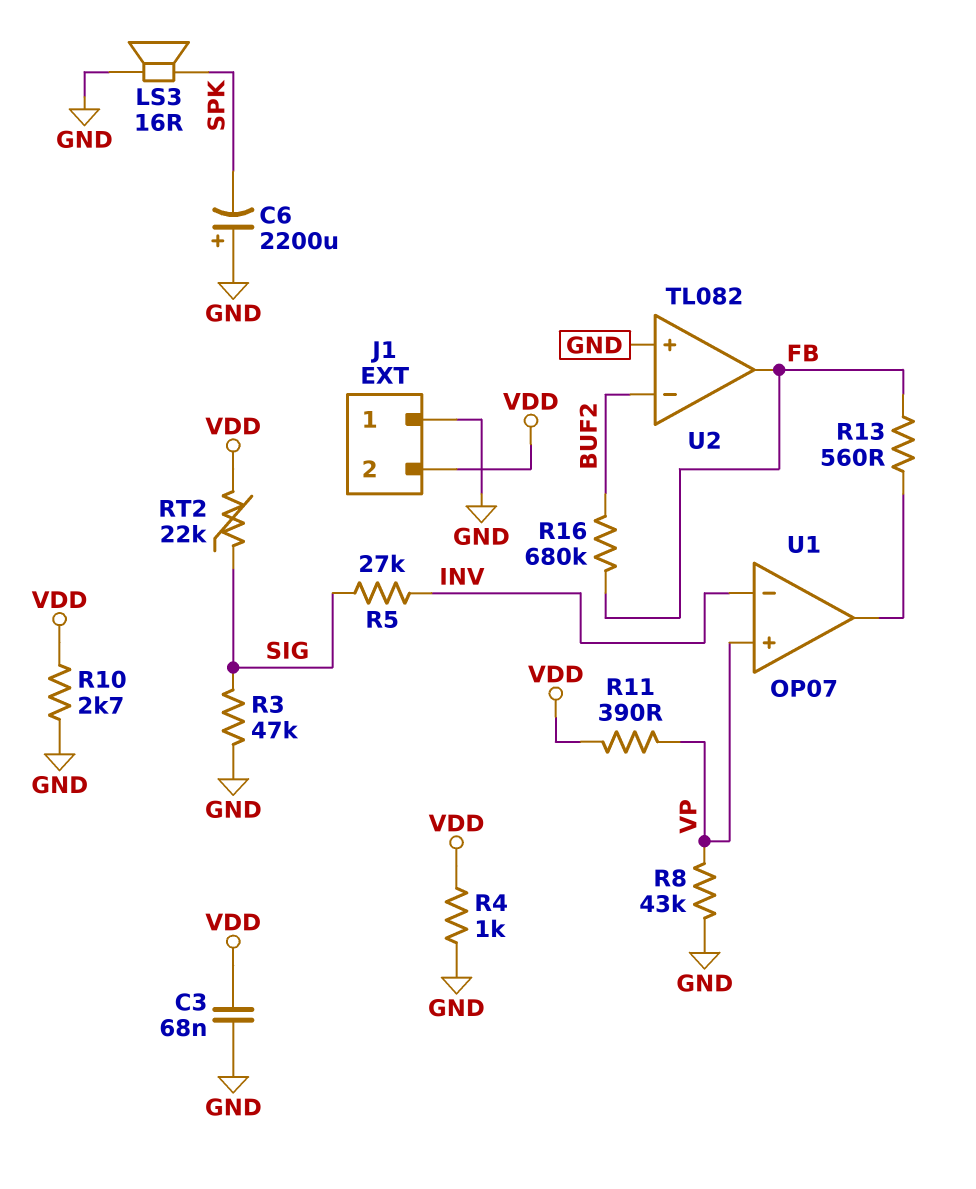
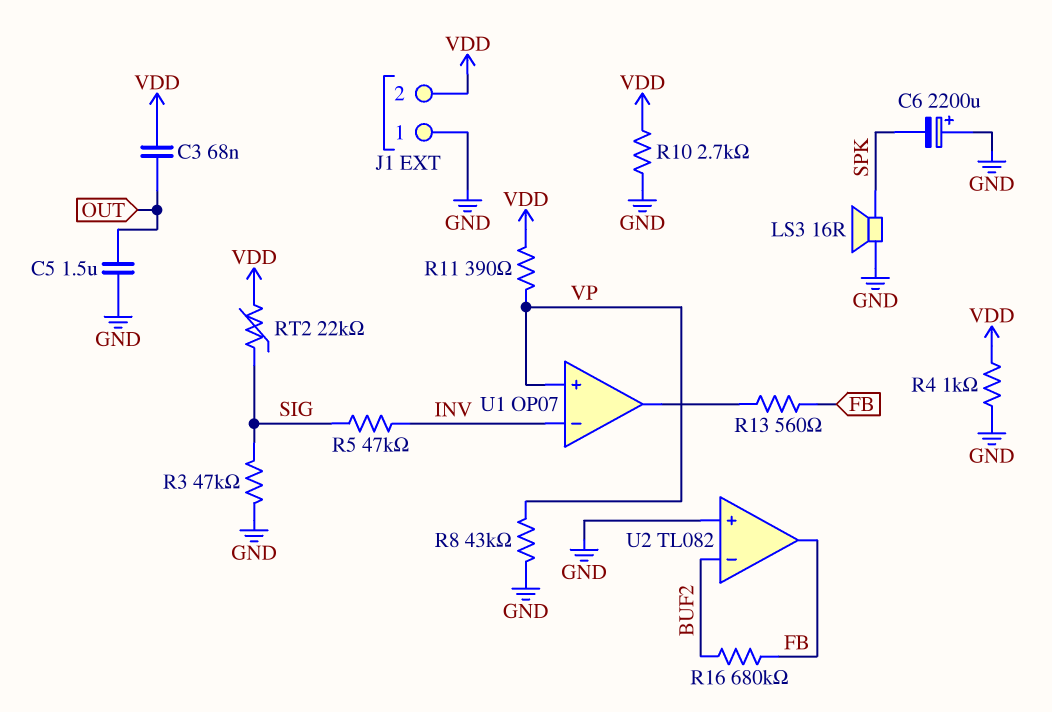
C3: 68nF (GND, VDD) -> 68nF (OUT, VDD)
C5: none -> 1.5uF (GND, OUT)
R5: 27k (INV, SIG) -> 47k (INV, SIG)

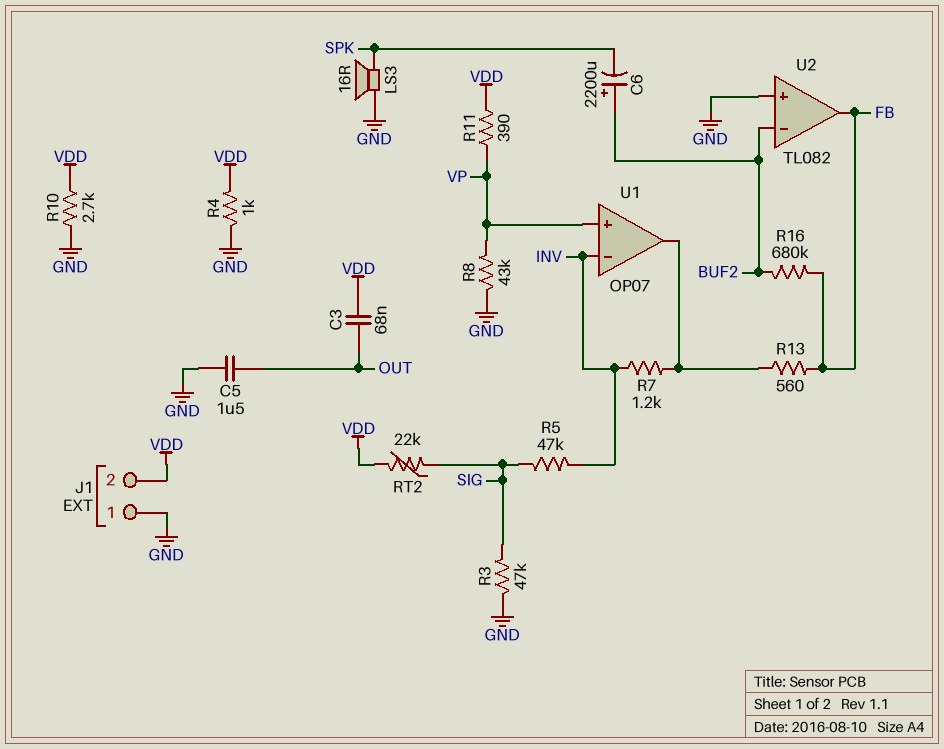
C6: 2200uF (plus GND, minus SPK) -> 2200uF (plus BUF2, minus SPK)
R7: none -> 1.2k (INV, U1/out)

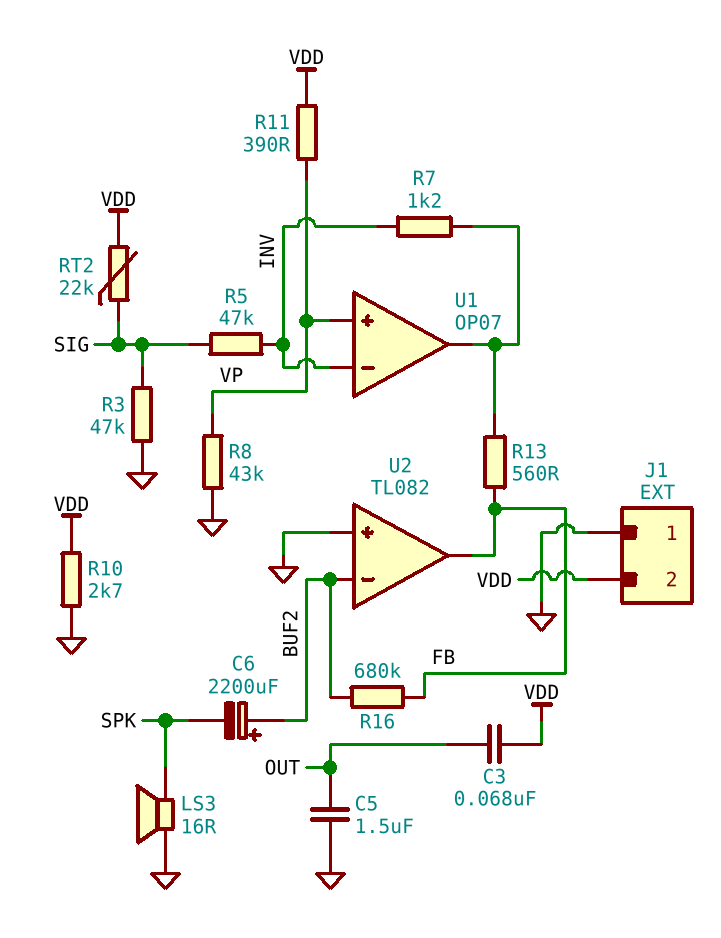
R4: 1k (GND, VDD) -> none

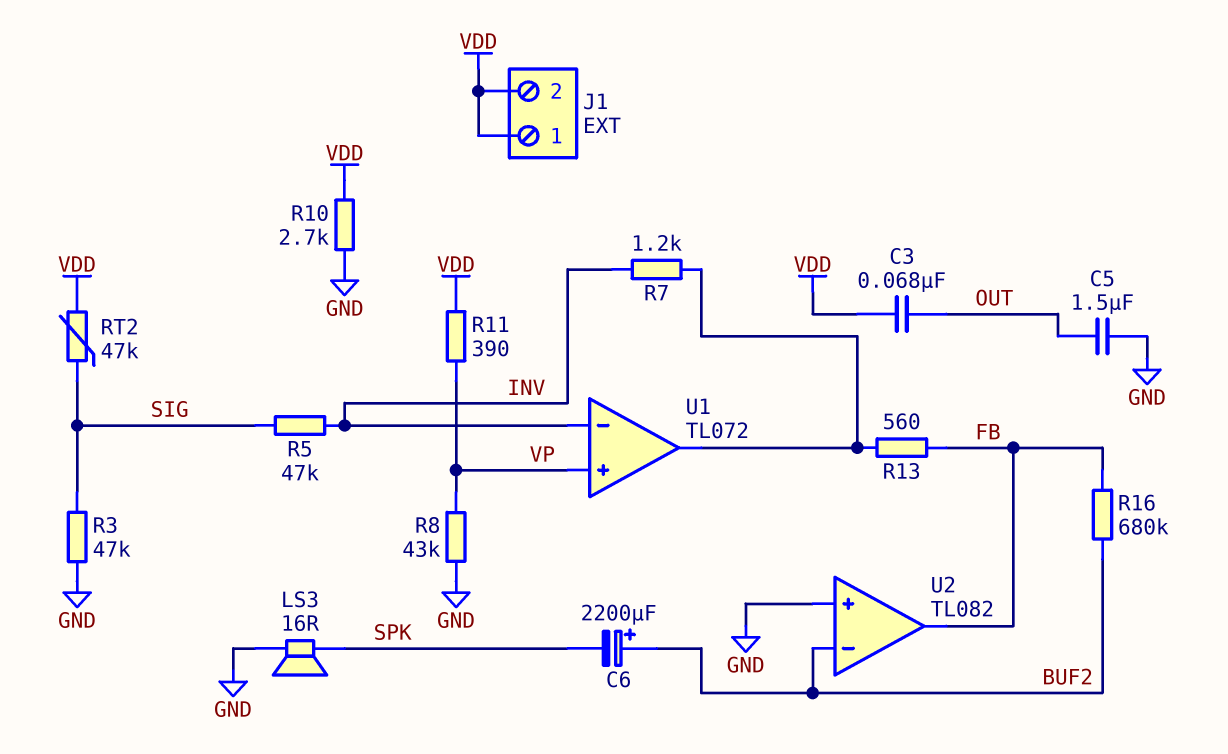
J1 pin 1: GND -> VDD
RT2: 22k (SIG, VDD) -> 47k (SIG, VDD)
U1: OP07 -> TL072

